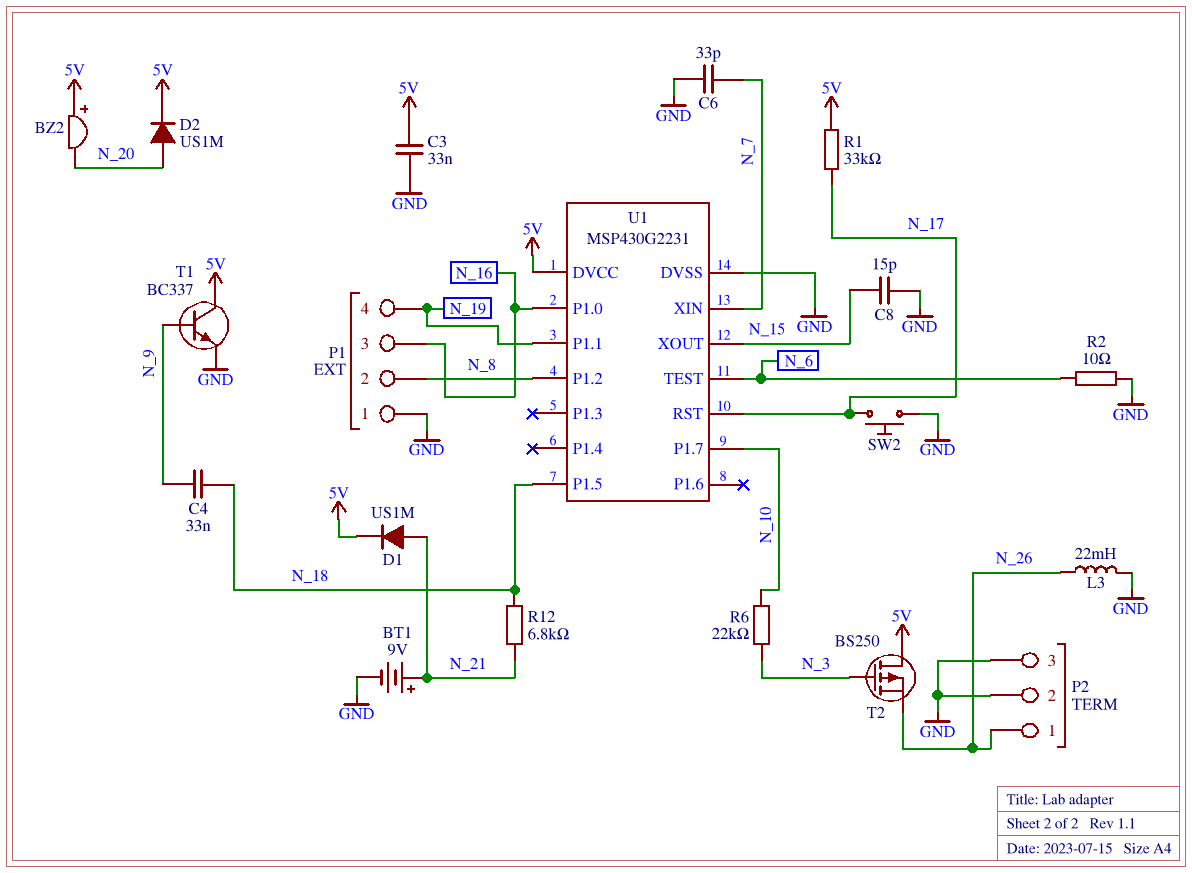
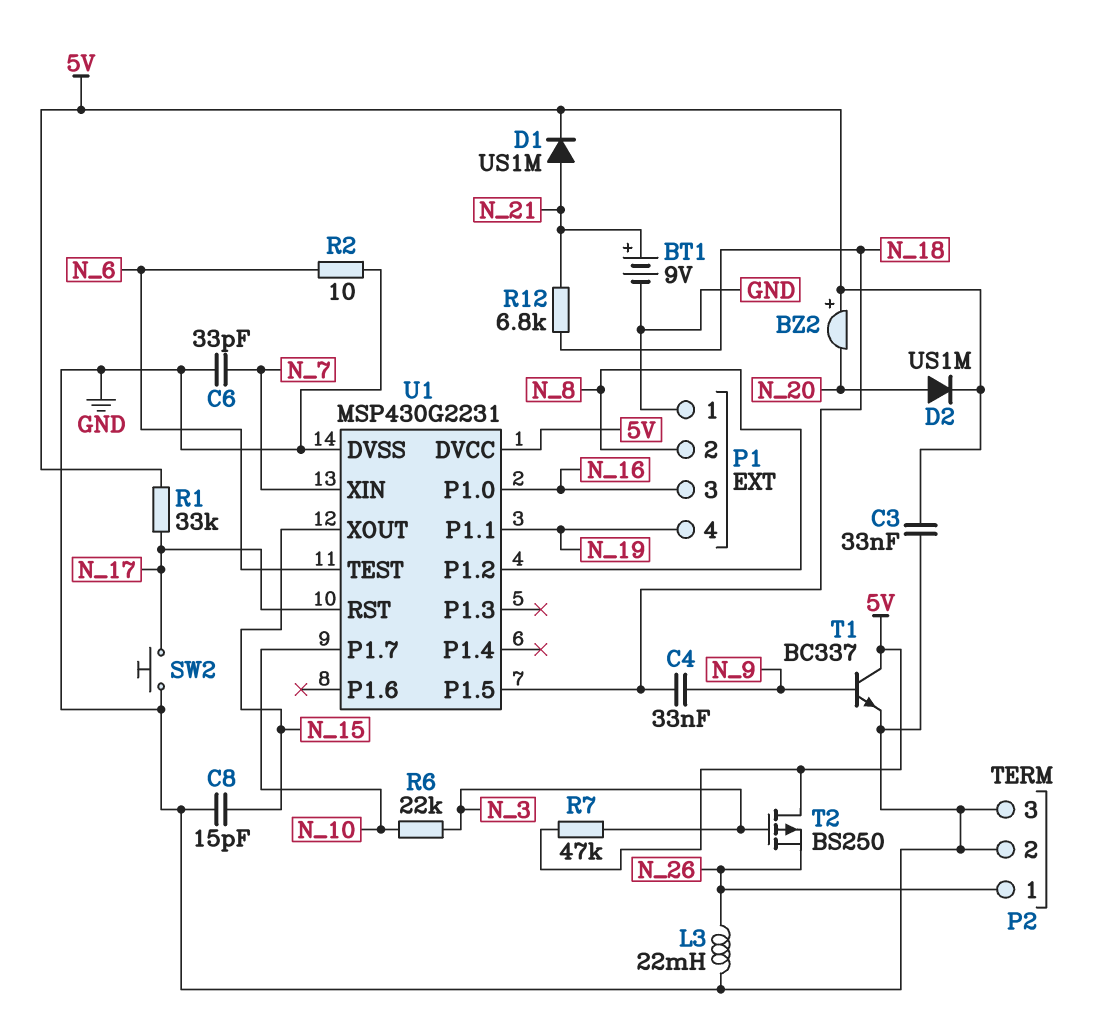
R7: none -> 47k (5V, N_3)

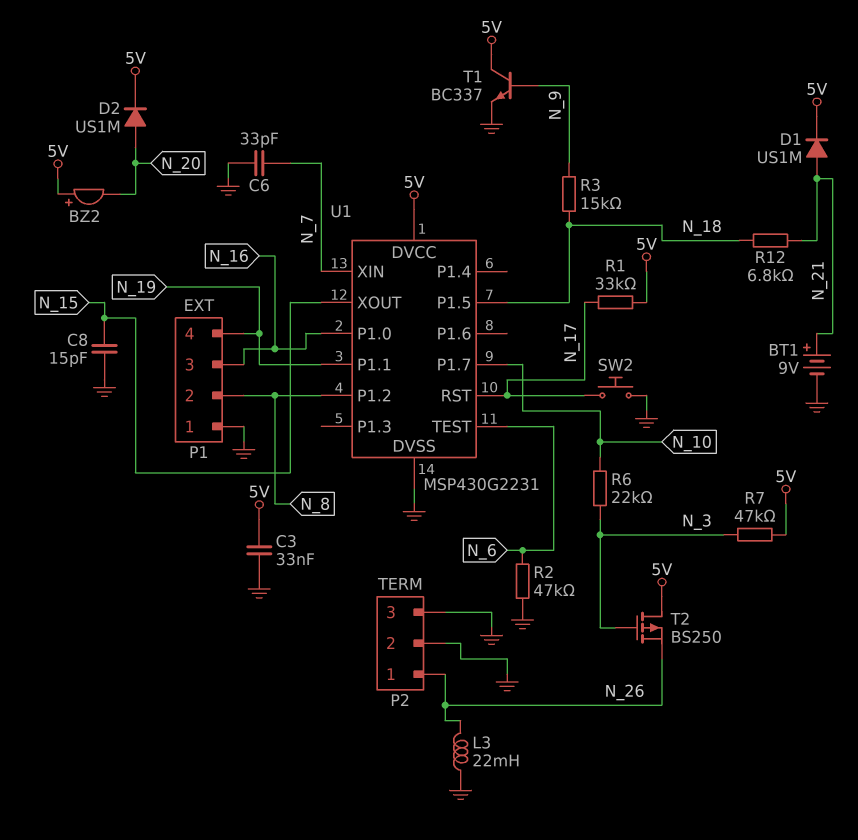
C4: 33nF (N_9, N_18) -> none
R2: 10 (GND, N_6) -> 47k (GND, N_6)
R3: none -> 15k (N_9, N_18)

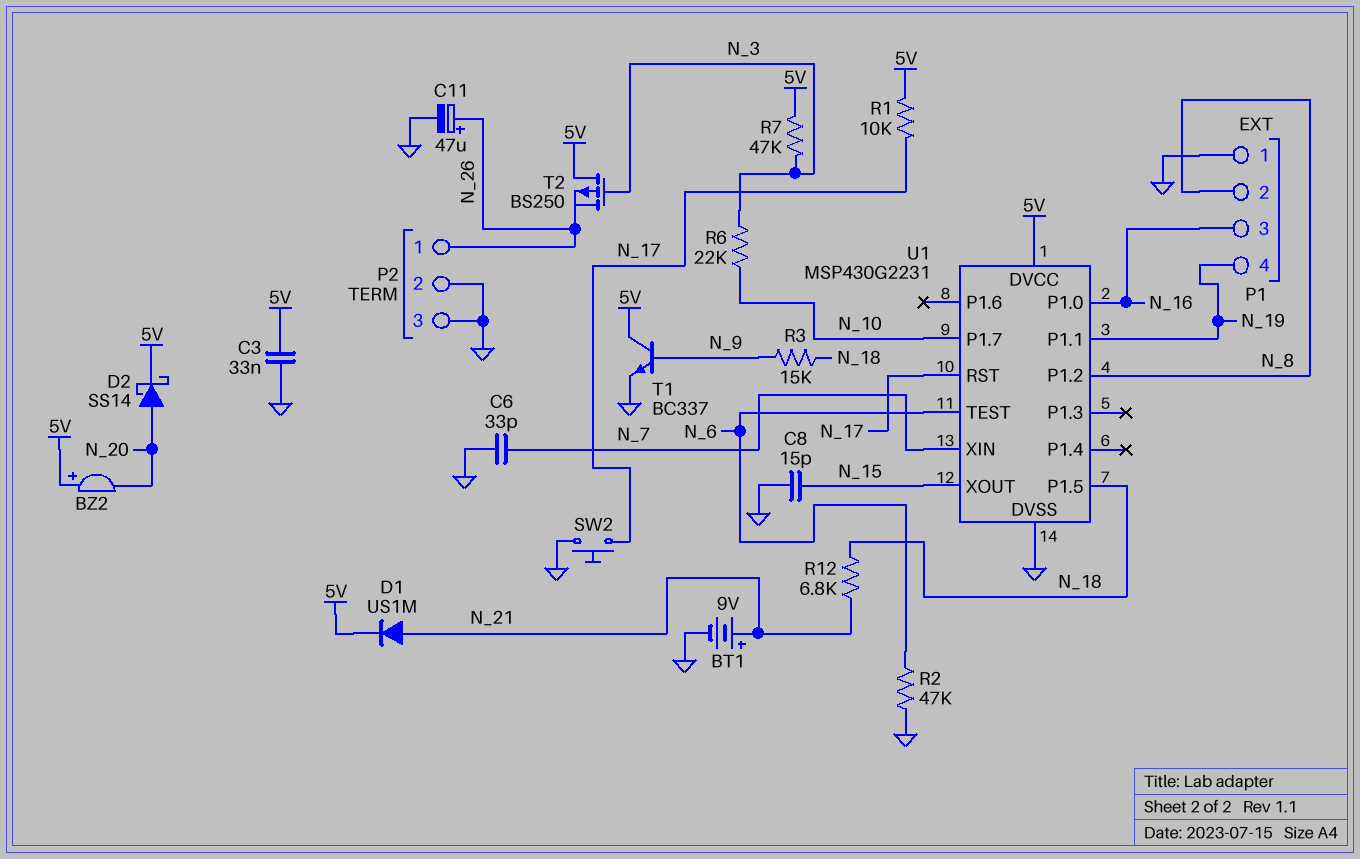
C11: none -> 47uF (plus N_26, minus GND)
D2: diode US1M (A N_20, K 5V) -> schottky SS14 (A N_20, K 5V)
L3: 22mH (GND, N_26) -> none
R1: 33k (5V, N_17) -> 10k (5V, N_17)

